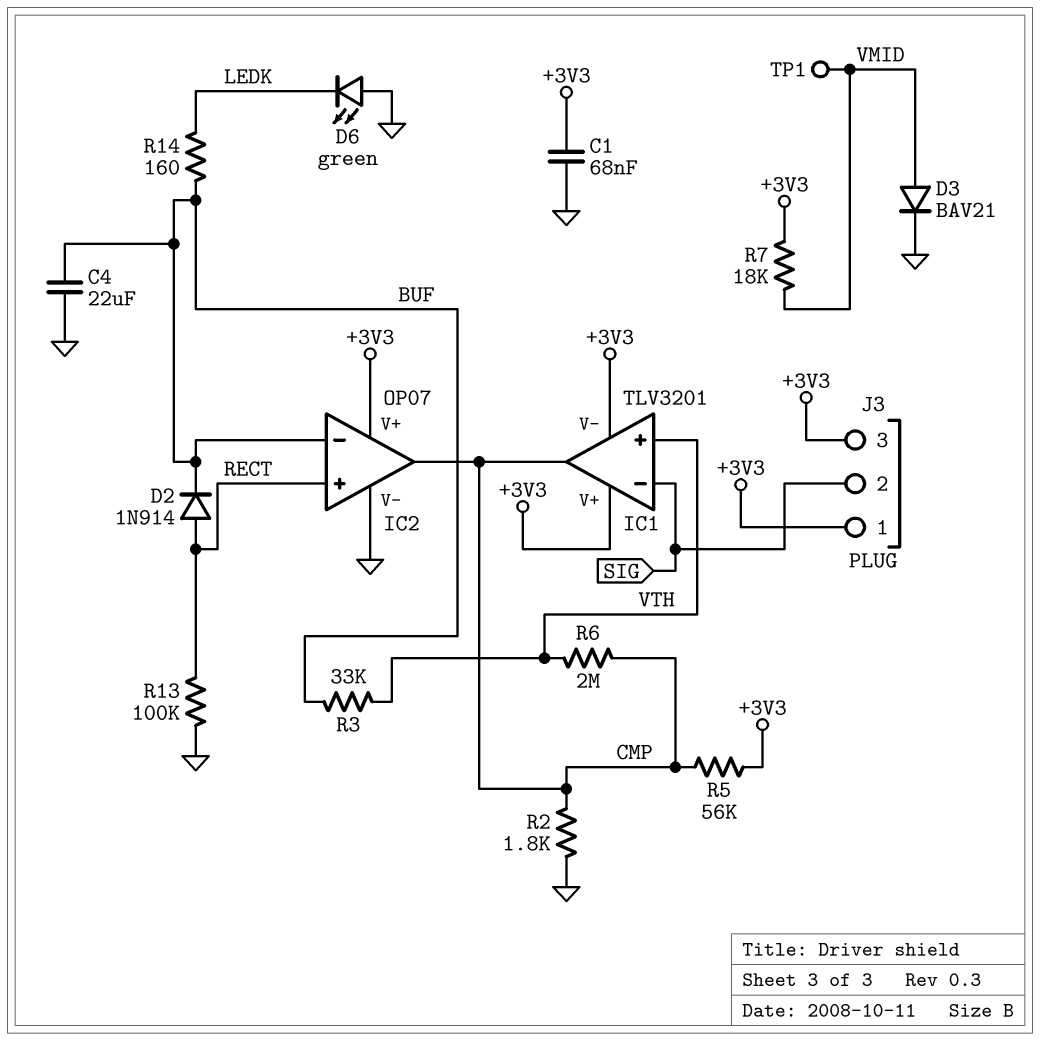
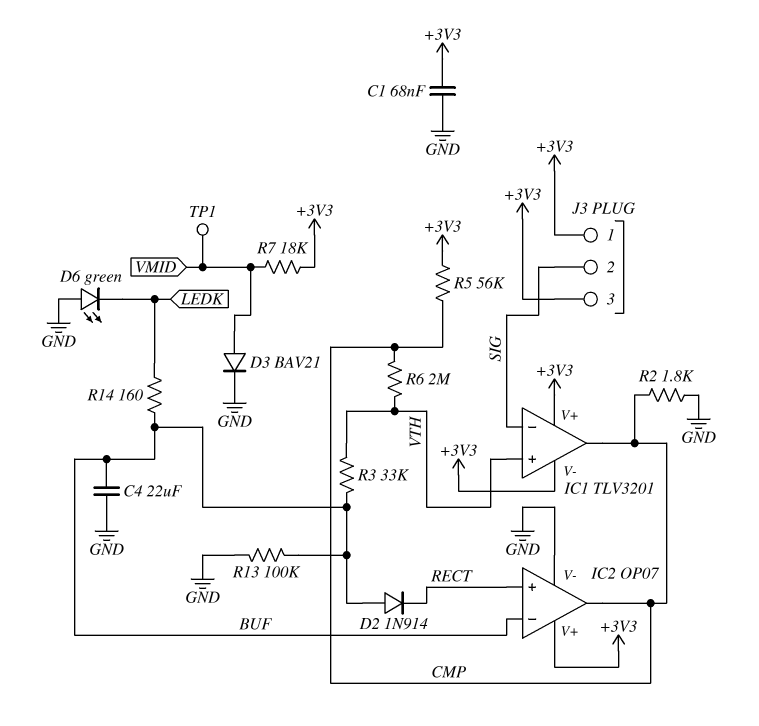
D2: diode 1N914 (A RECT, K BUF) -> diode 1N914 (A BUF, K RECT)
R13: 100k (GND, RECT) -> 100k (BUF, GND)

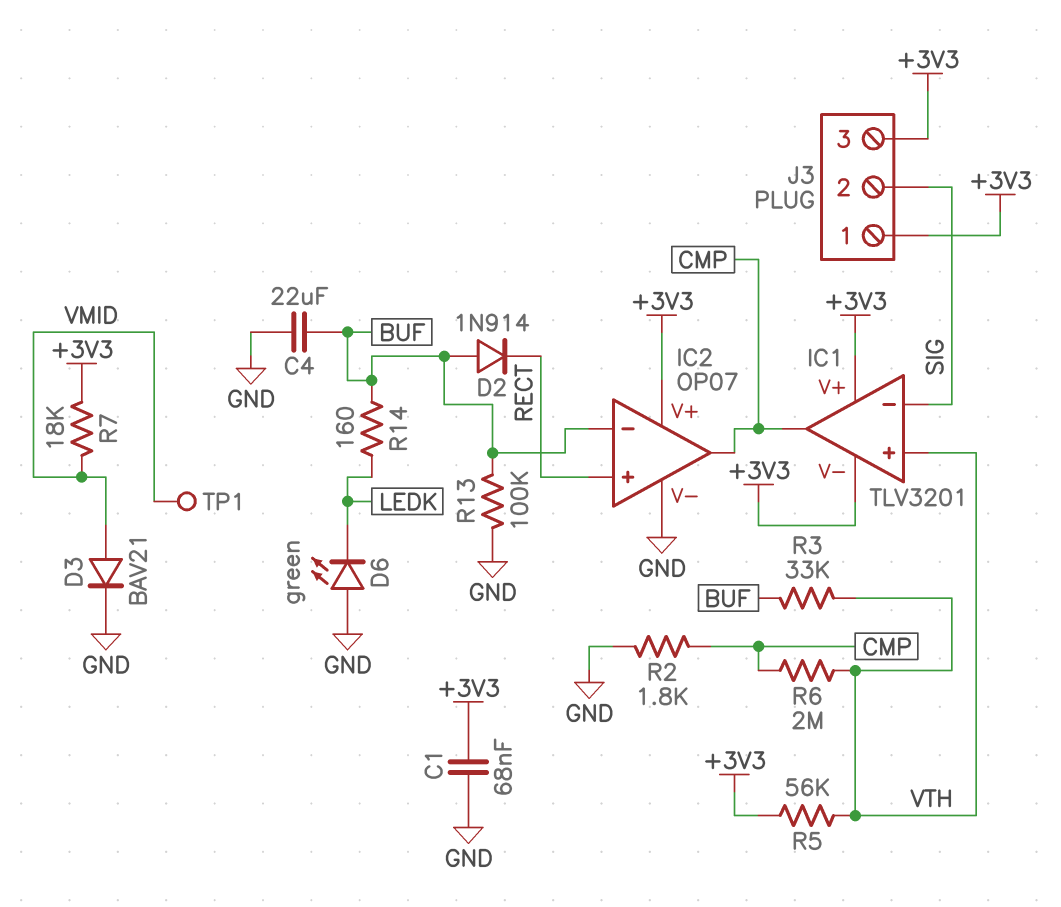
R5: 56k (+3V3, CMP) -> 56k (+3V3, VTH)

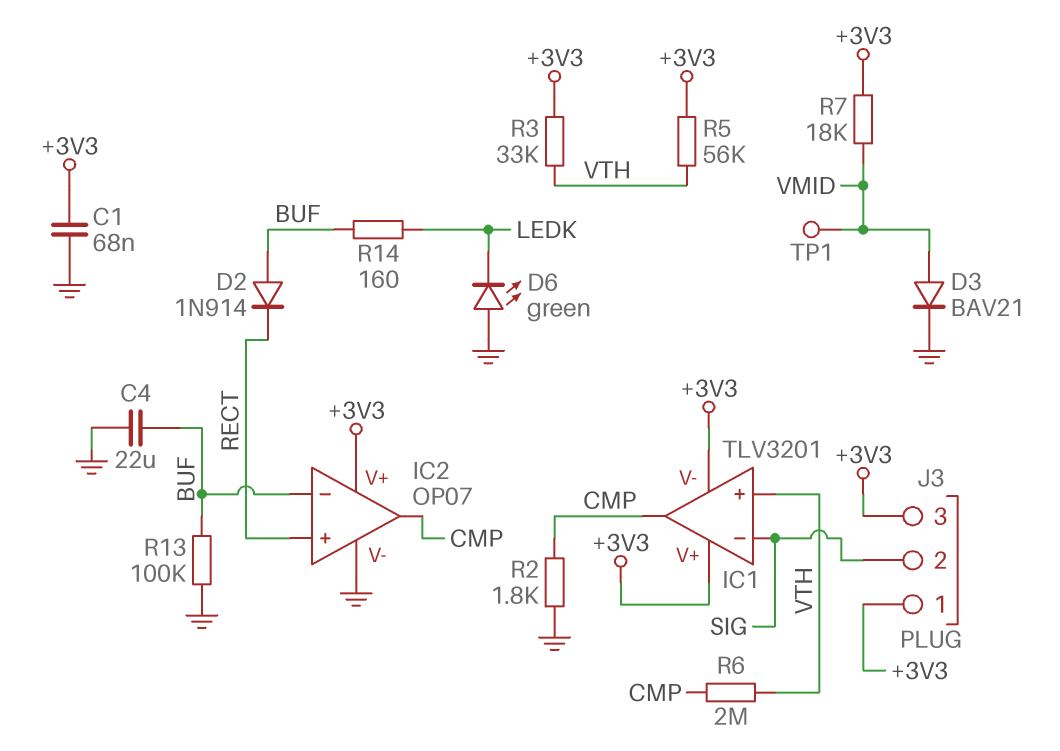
R3: 33k (BUF, VTH) -> 33k (+3V3, VTH)

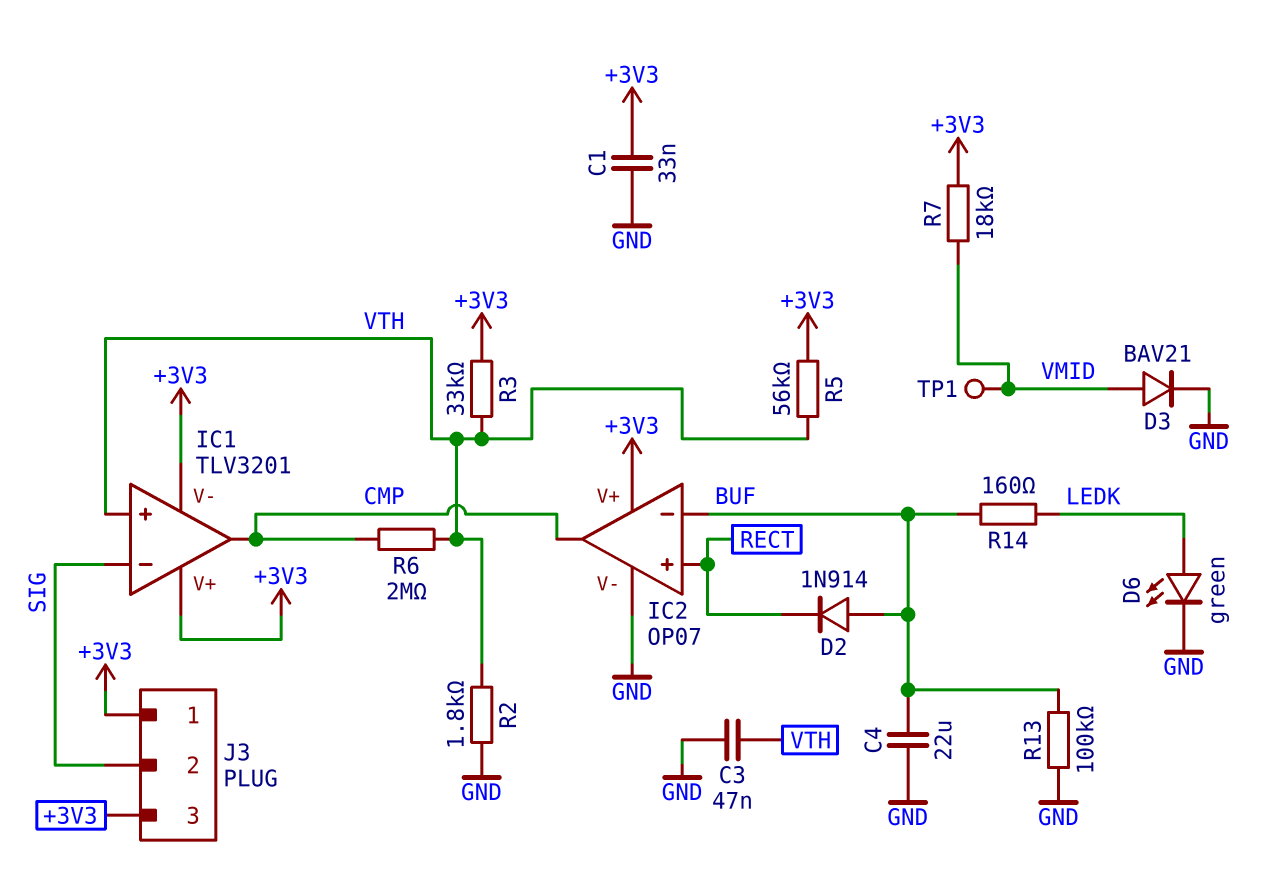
C1: 68nF (+3V3, GND) -> 33nF (+3V3, GND)
C3: none -> 47nF (GND, VTH)
D6: LED green (A GND, K LEDK) -> LED green (A LEDK, K GND)
R2: 1.8k (CMP, GND) -> 1.8k (GND, VTH)

